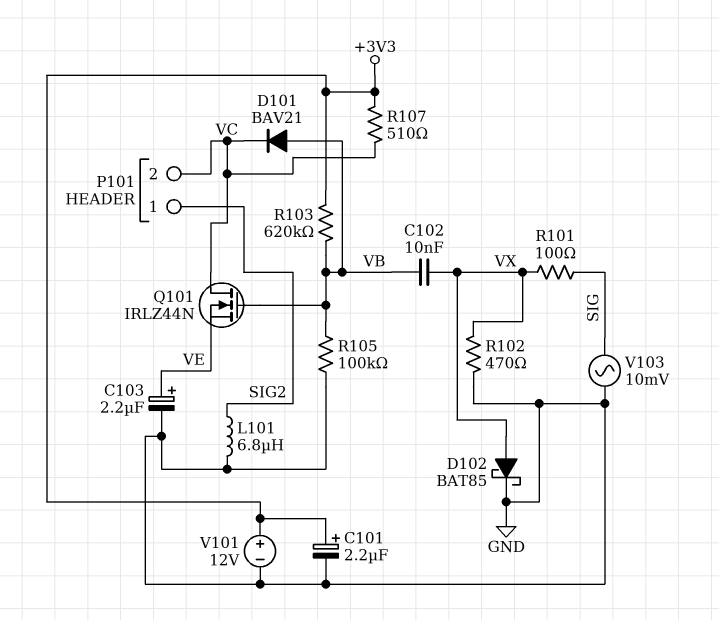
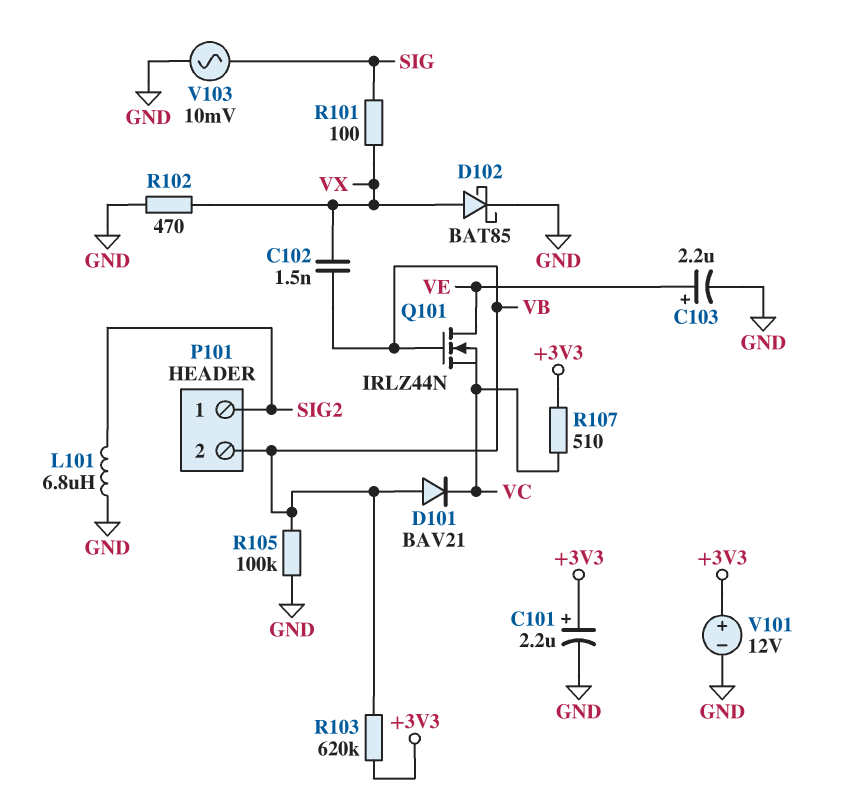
C102: 10nF (VB, VX) -> 1.5nF (VB, VX)
P101 pin 2: VC -> VB
Q101: NMOS IRLZ44N (G VB, D VC, S VE) -> NMOS IRLZ44N (G VB, D VE, S VC)

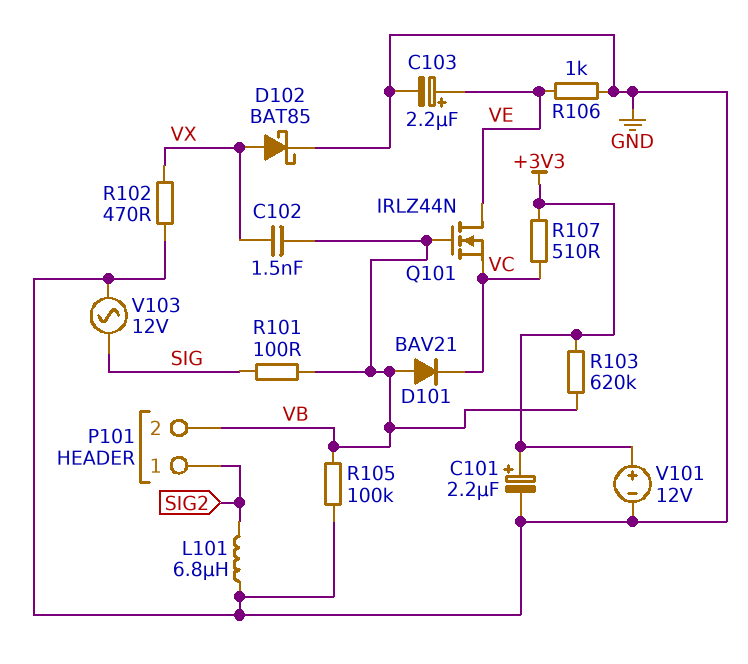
R101: 100 (SIG, VX) -> 100 (SIG, VB)
R106: none -> 1k (GND, VE)
V103: AC 10mV (GND, SIG) -> AC 12V (GND, SIG)

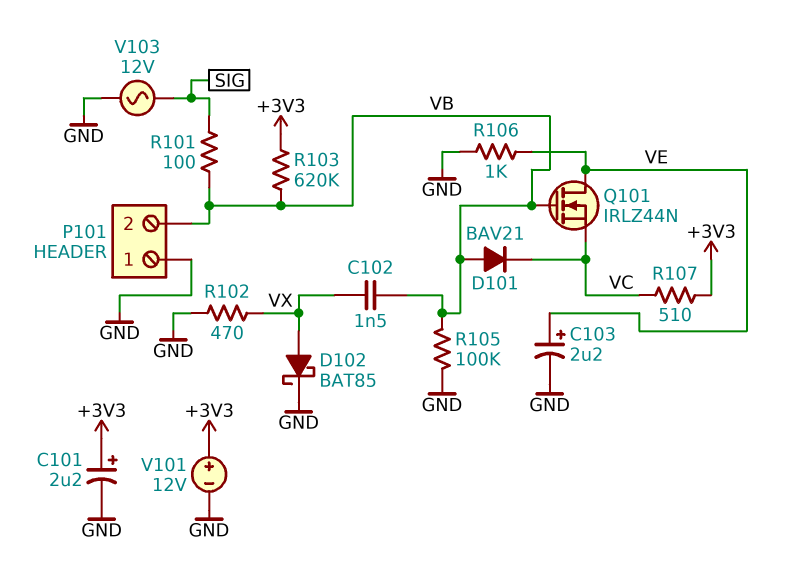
L101: 6.8uH (GND, SIG2) -> none
P101 pin 1: SIG2 -> GND

